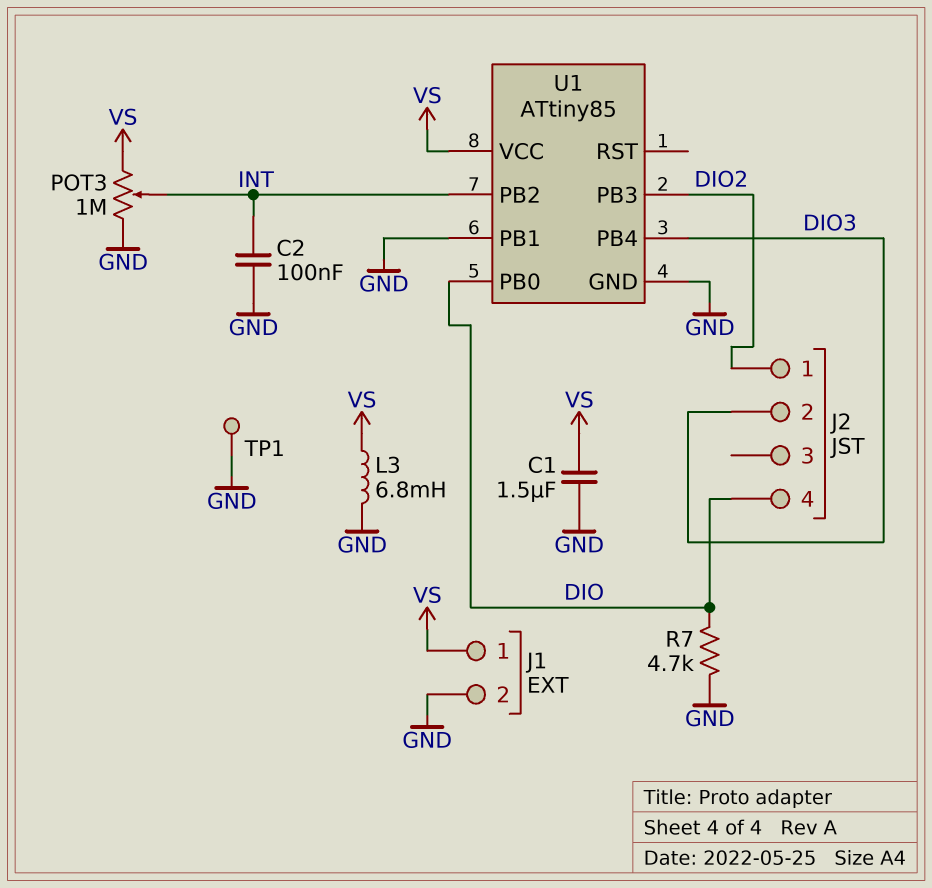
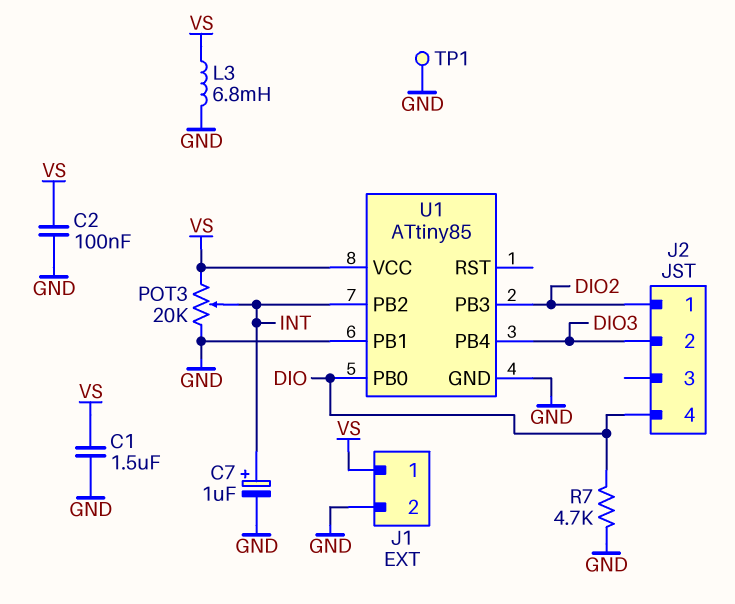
C2: 100nF (GND, INT) -> 100nF (GND, VS)
C7: none -> 1uF (plus INT, minus GND)
POT3: 1M (GND, VS, wiper INT) -> 20k (GND, VS, wiper INT)

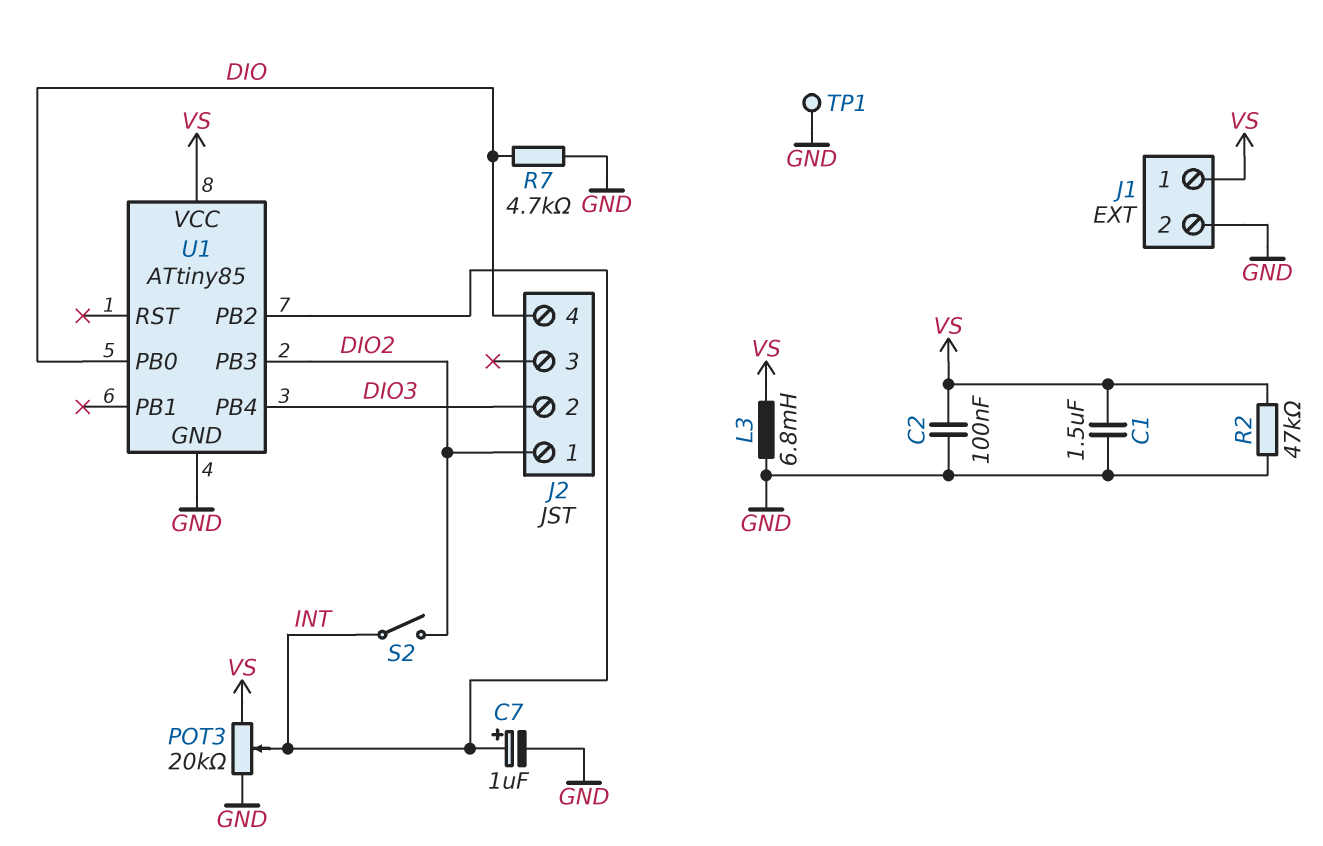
R2: none -> 47k (GND, VS)
S2: none -> switch (DIO2, INT)
U1 pin PB1: GND -> none

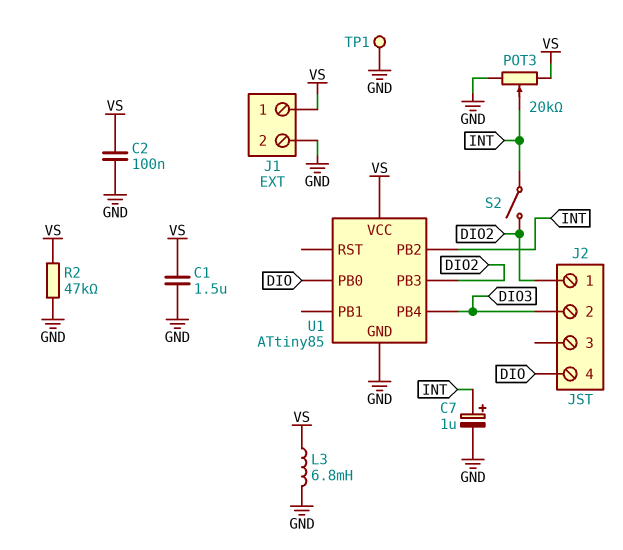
R7: 4.7k (DIO, GND) -> none

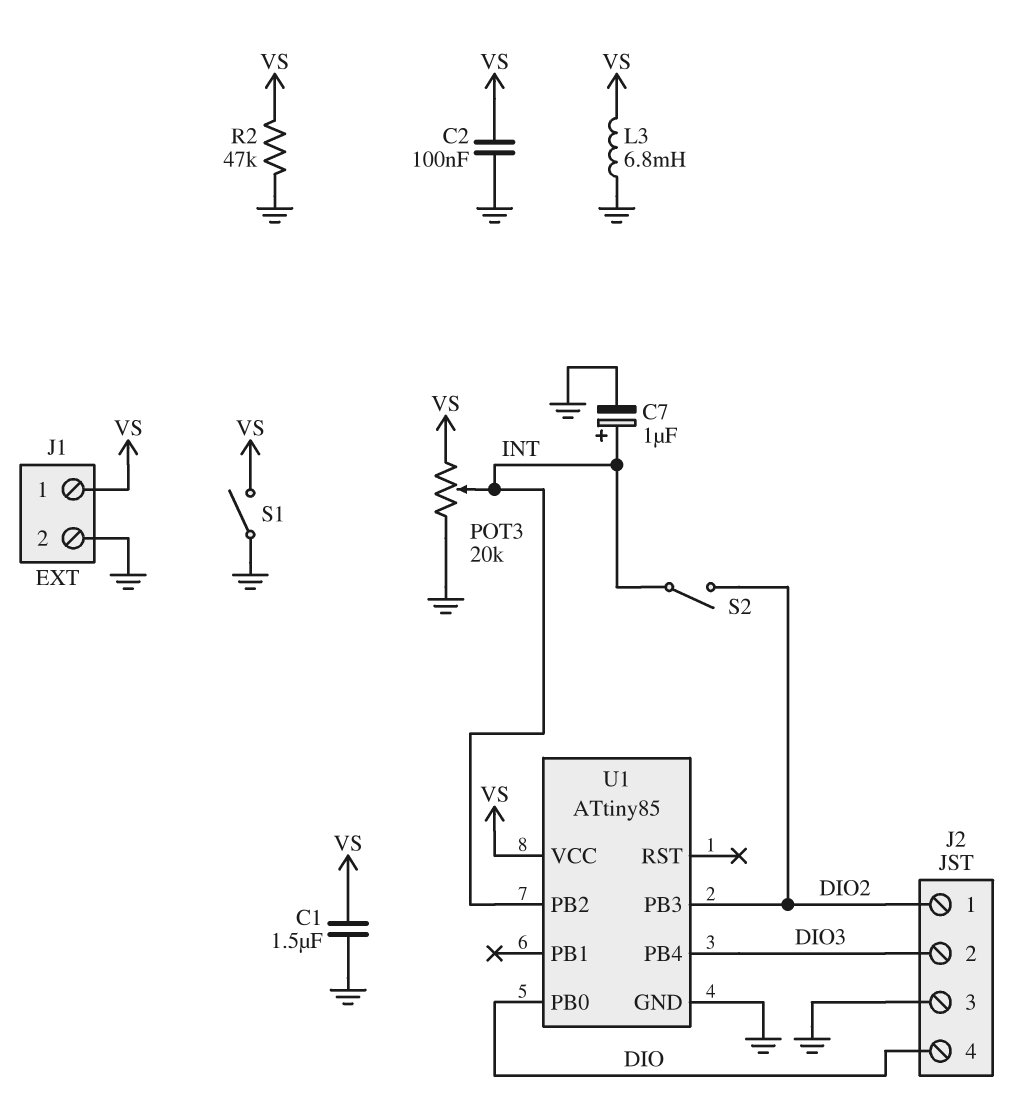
J2 pin 3: none -> GND
S1: none -> switch (GND, VS)
TP1: test point (GND) -> none

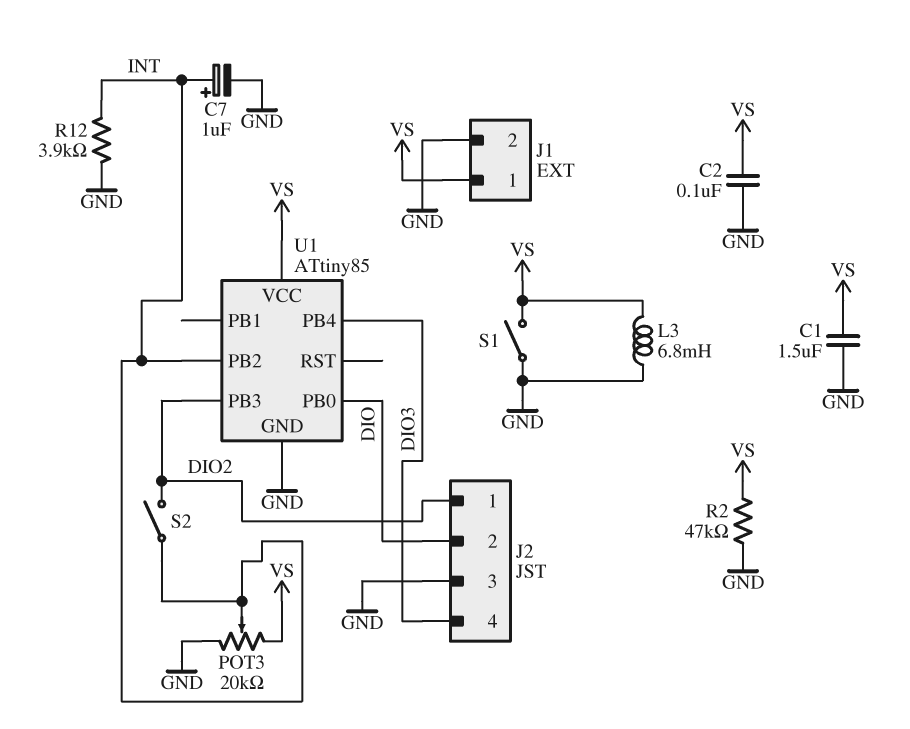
J2 pin 2: DIO3 -> DIO
J2 pin 4: DIO -> DIO3
R12: none -> 3.9k (GND, INT)

